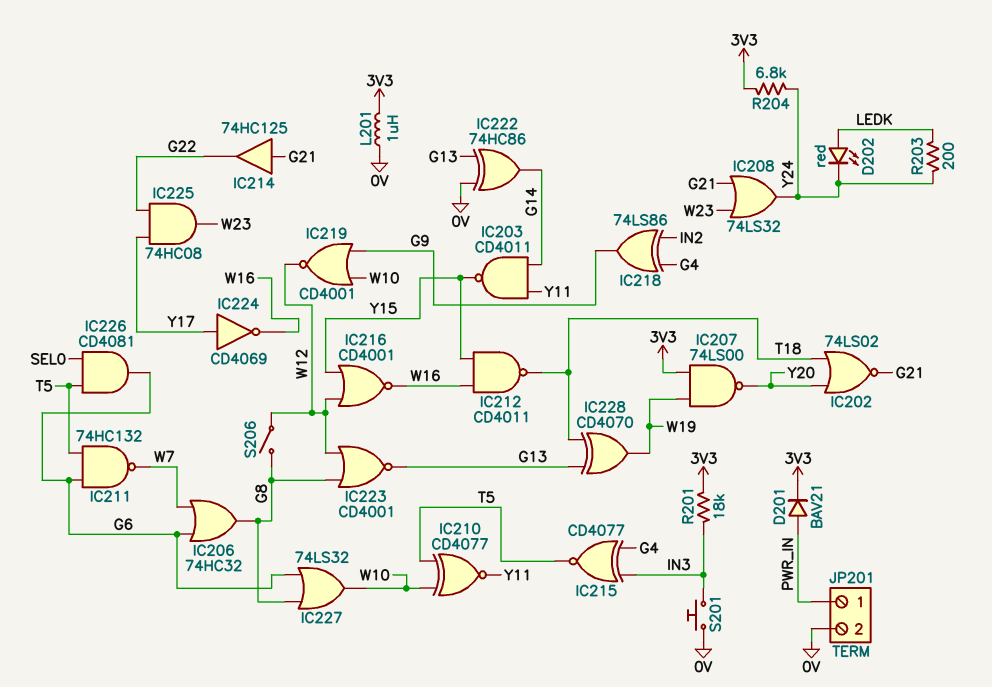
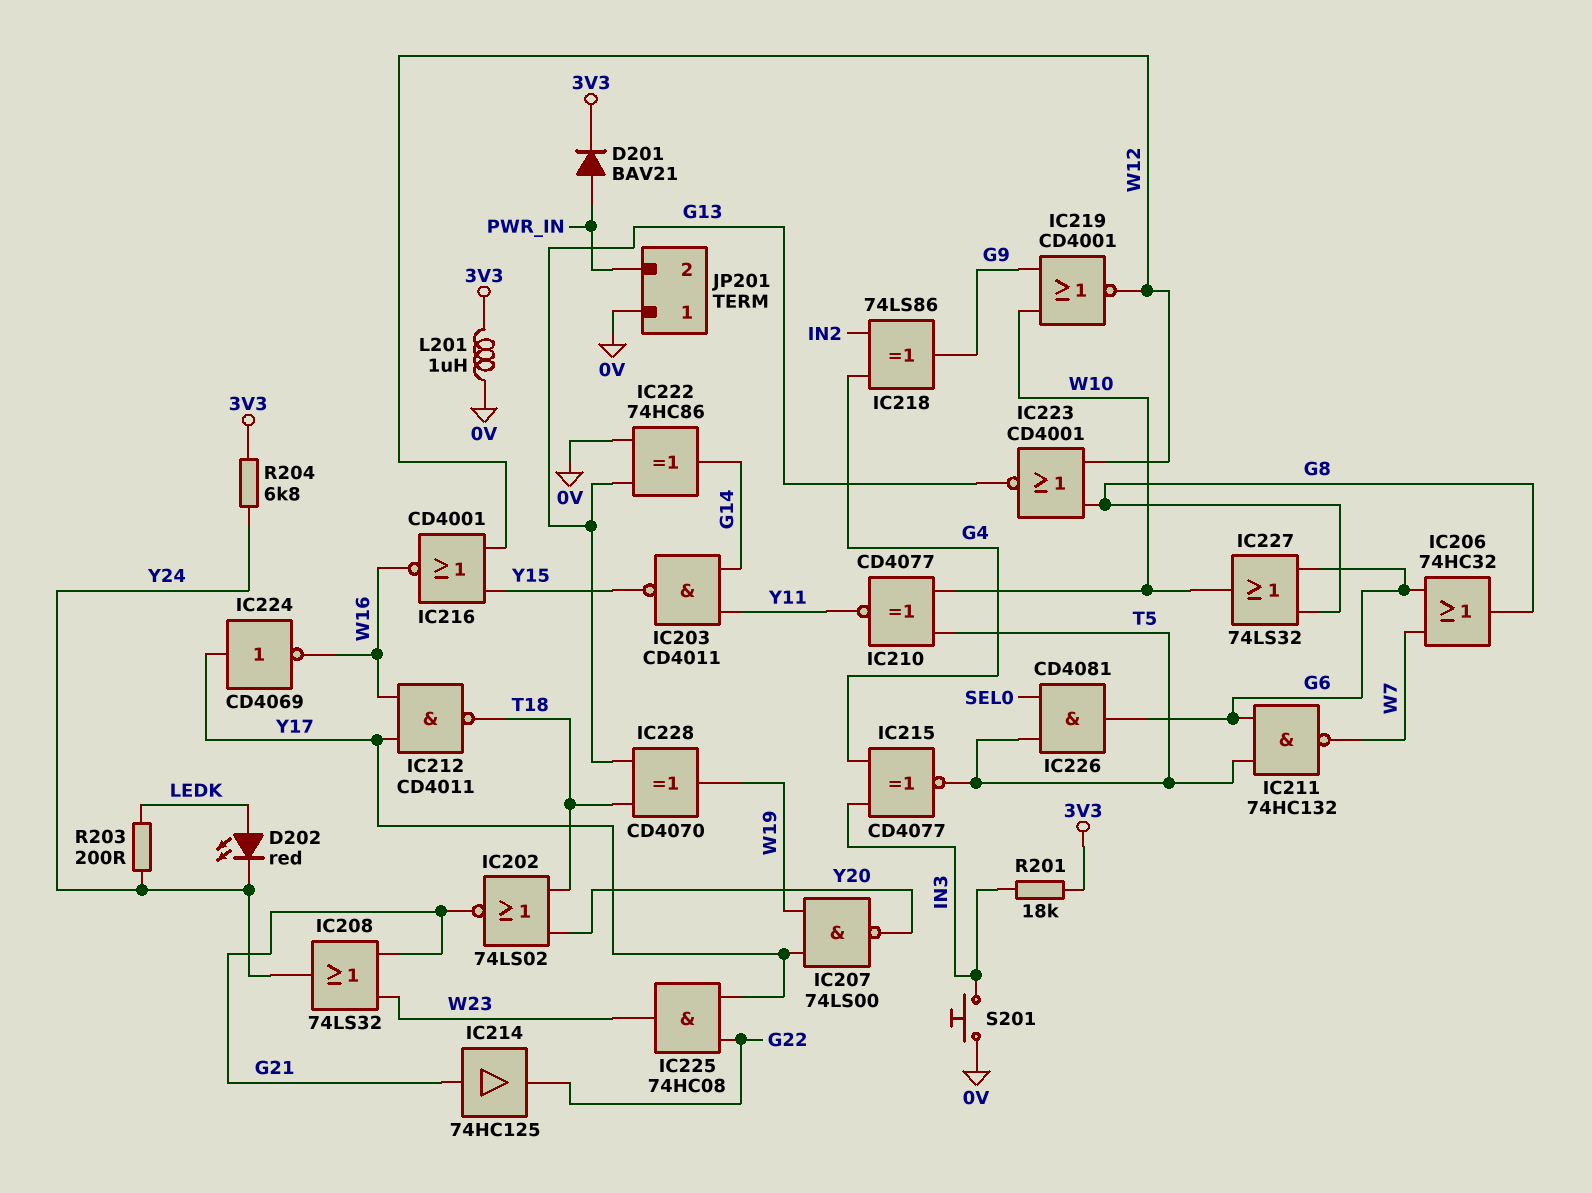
IC207: NAND 74LS00 (in 3V3, in W19, out Y20) -> NAND 74LS00 (in W19, in Y17, out Y20)
IC212: NAND CD4011 (in W16, in Y15, out T18) -> NAND CD4011 (in W16, in Y17, out T18)
JP201 pin 1: PWR_IN -> 0V
JP201 pin 2: 0V -> PWR_IN
S206: switch (G8, W12) -> none

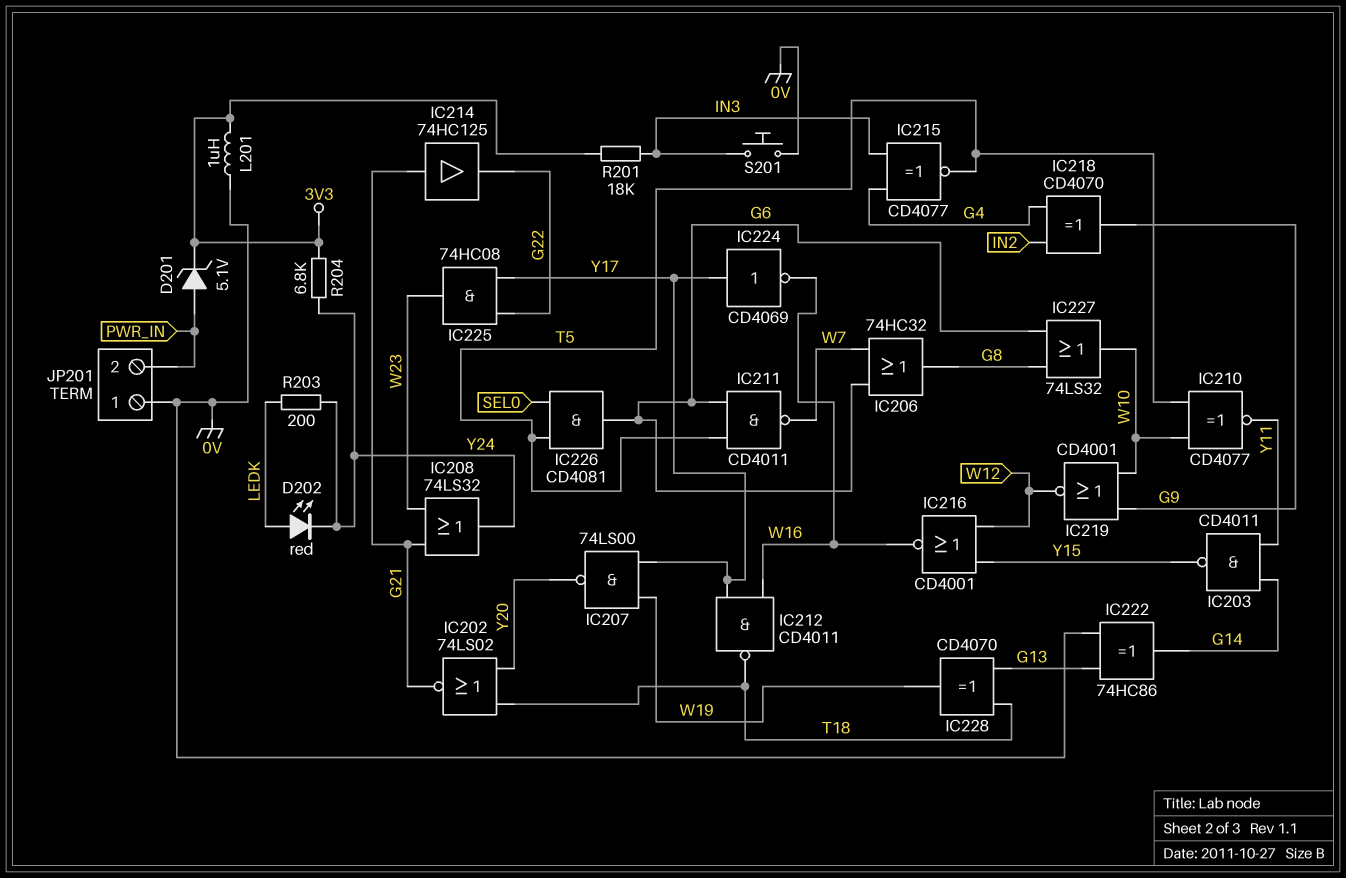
D201: diode BAV21 (A PWR_IN, K 3V3) -> zener 5.1V (A PWR_IN, K 3V3)
IC211: NAND 74HC132 (in G6, in T5, out W7) -> NAND CD4011 (in G6, in T5, out W7)
IC218: XOR 74LS86 (in G4, in IN2, out G9) -> XOR CD4070 (in G4, in IN2, out G9)
IC223: NOR CD4001 (in G8, in W12, out G13) -> none

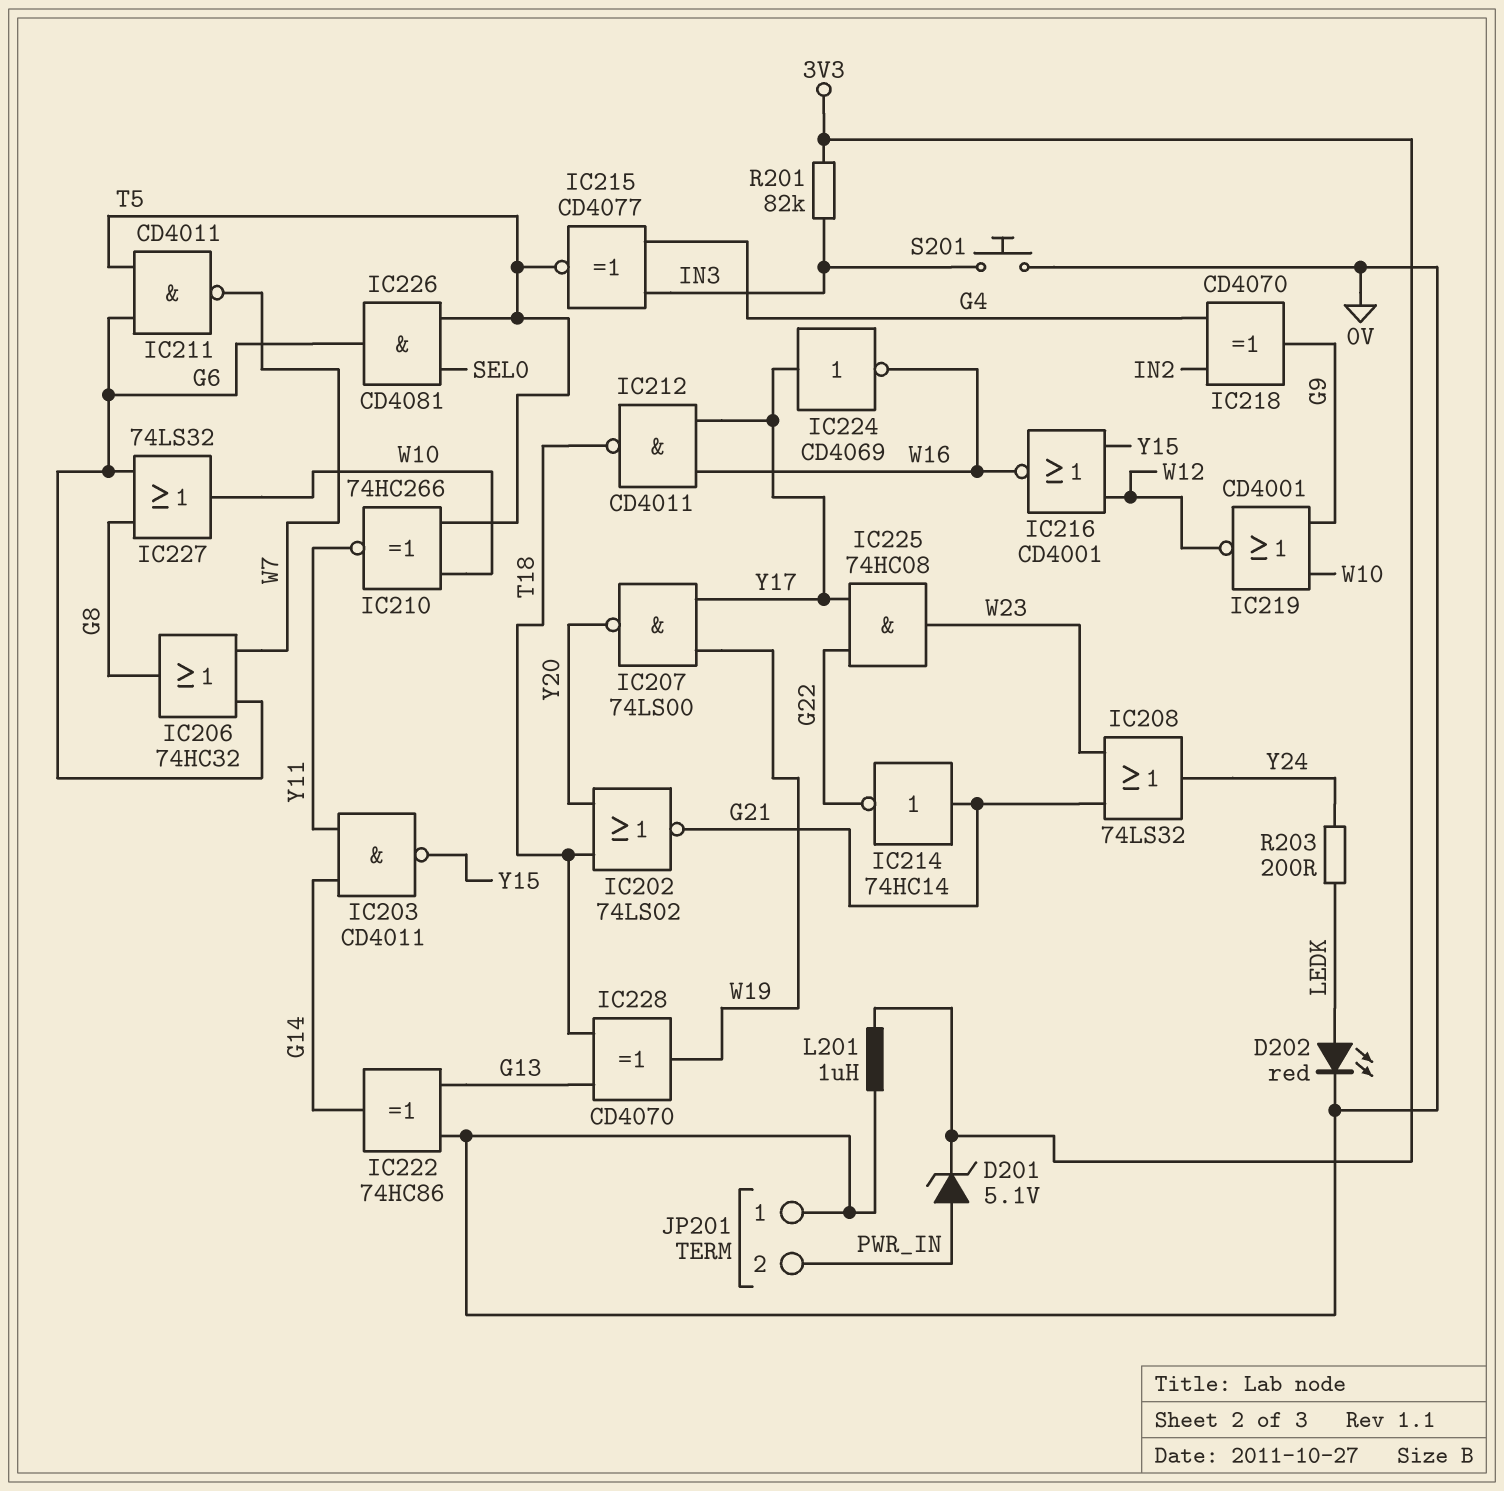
D202: LED red (A LEDK, K Y24) -> LED red (A LEDK, K 0V)
IC210: XNOR CD4077 (in T5, in W10, out Y11) -> XNOR 74HC266 (in T5, in W10, out Y11)
IC214: buffer 74HC125 (in G21, out G22) -> NOT 74HC14 (in G21, out G22)
R201: 18k (3V3, IN3) -> 82k (3V3, IN3)
R204: 6.8k (3V3, Y24) -> none

